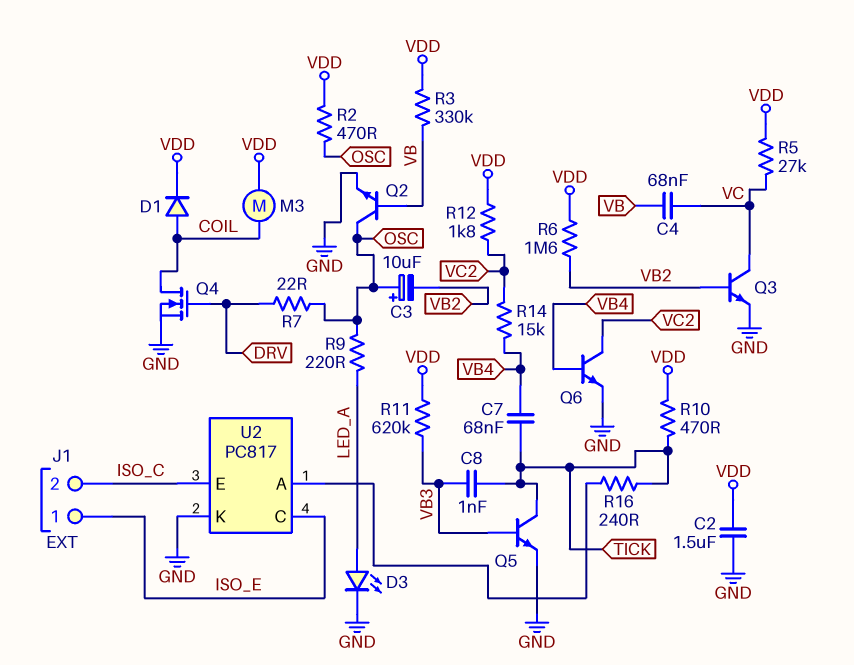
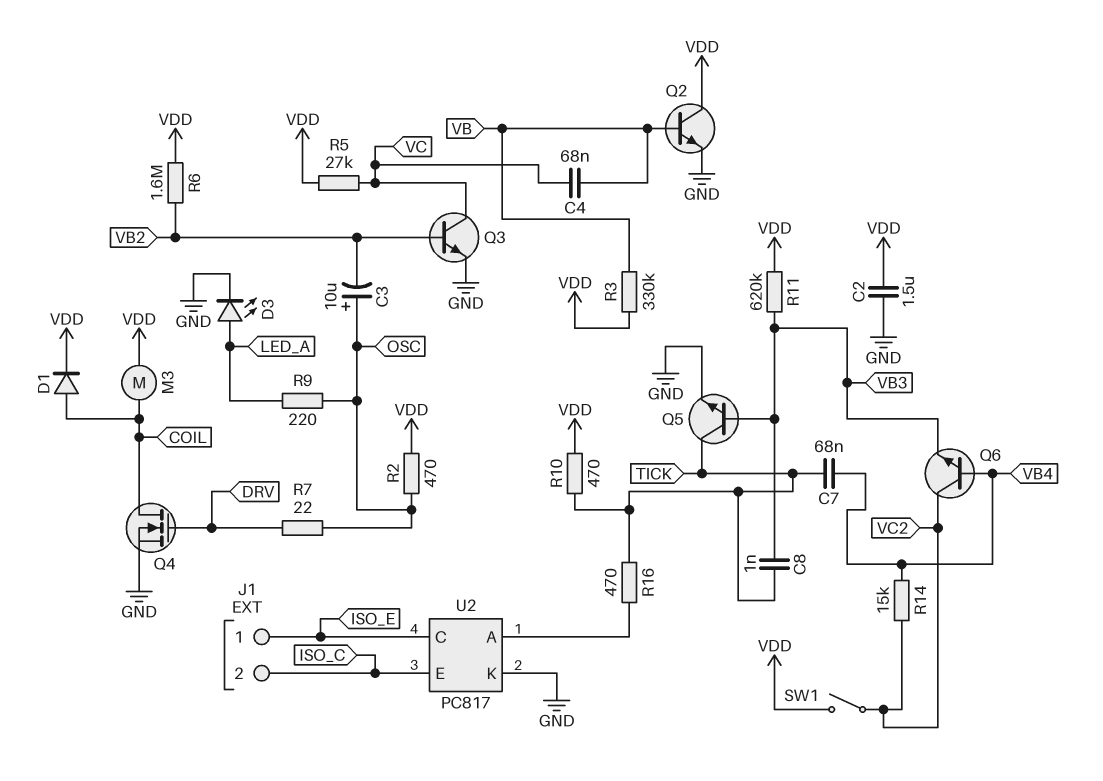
Q2: NPN (B VB, C OSC, E GND) -> NPN (B VB, C VDD, E GND)
Q6: NPN (B VB4, C VC2, E GND) -> NPN (B VB4, C VC2, E VB3)
R12: 1.8k (VC2, VDD) -> none
R16: 240 (TICK, U2/A) -> 470 (TICK, U2/A)
SW1: none -> switch (VC2, VDD)

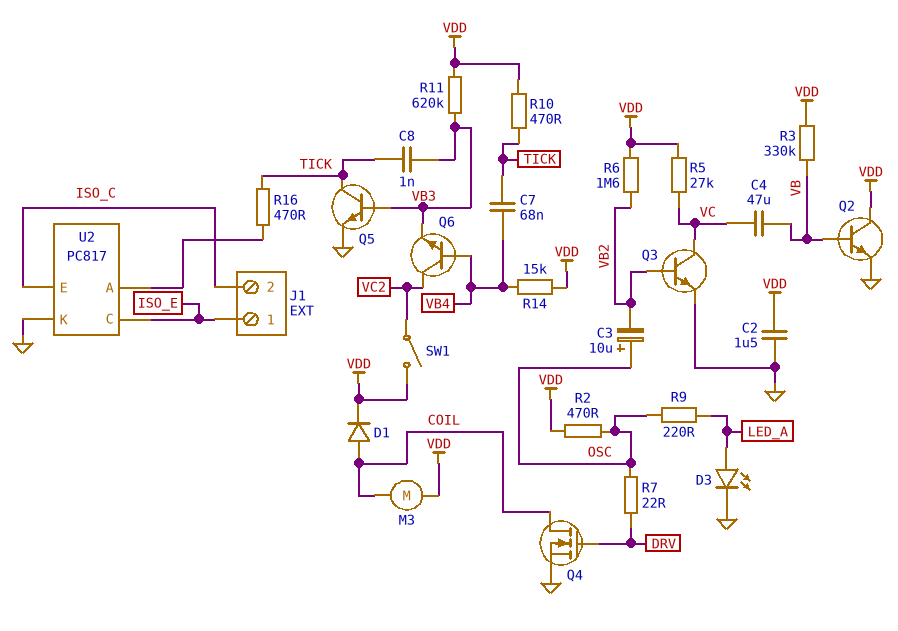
C4: 68nF (VB, VC) -> 47uF (VB, VC)
R14: 15k (VB4, VC2) -> 15k (VB4, VDD)

